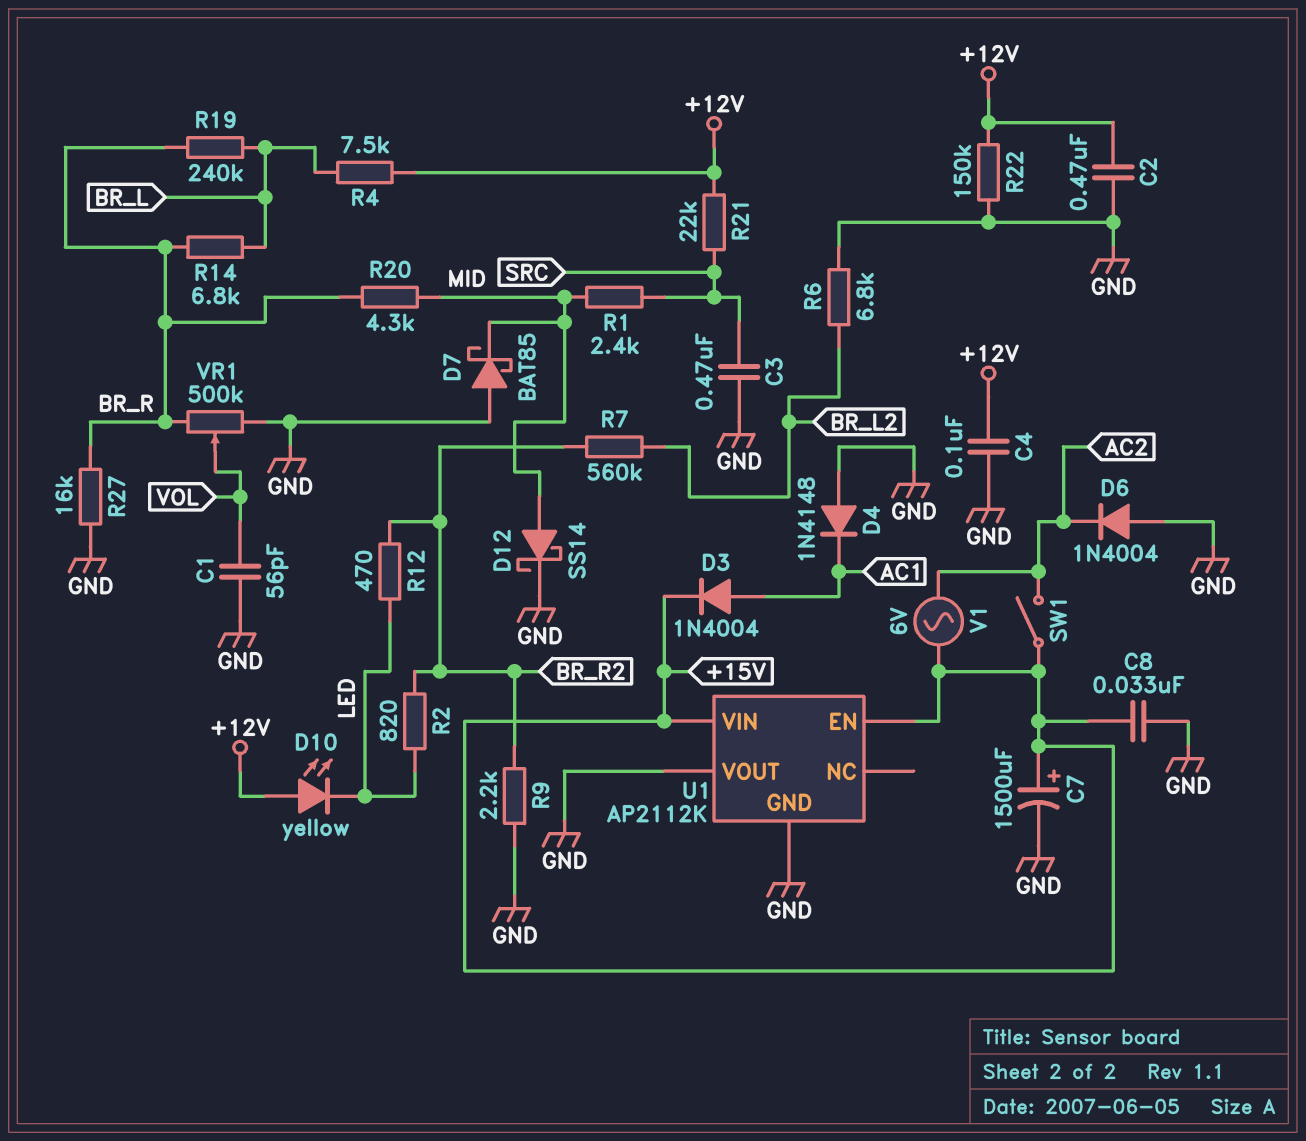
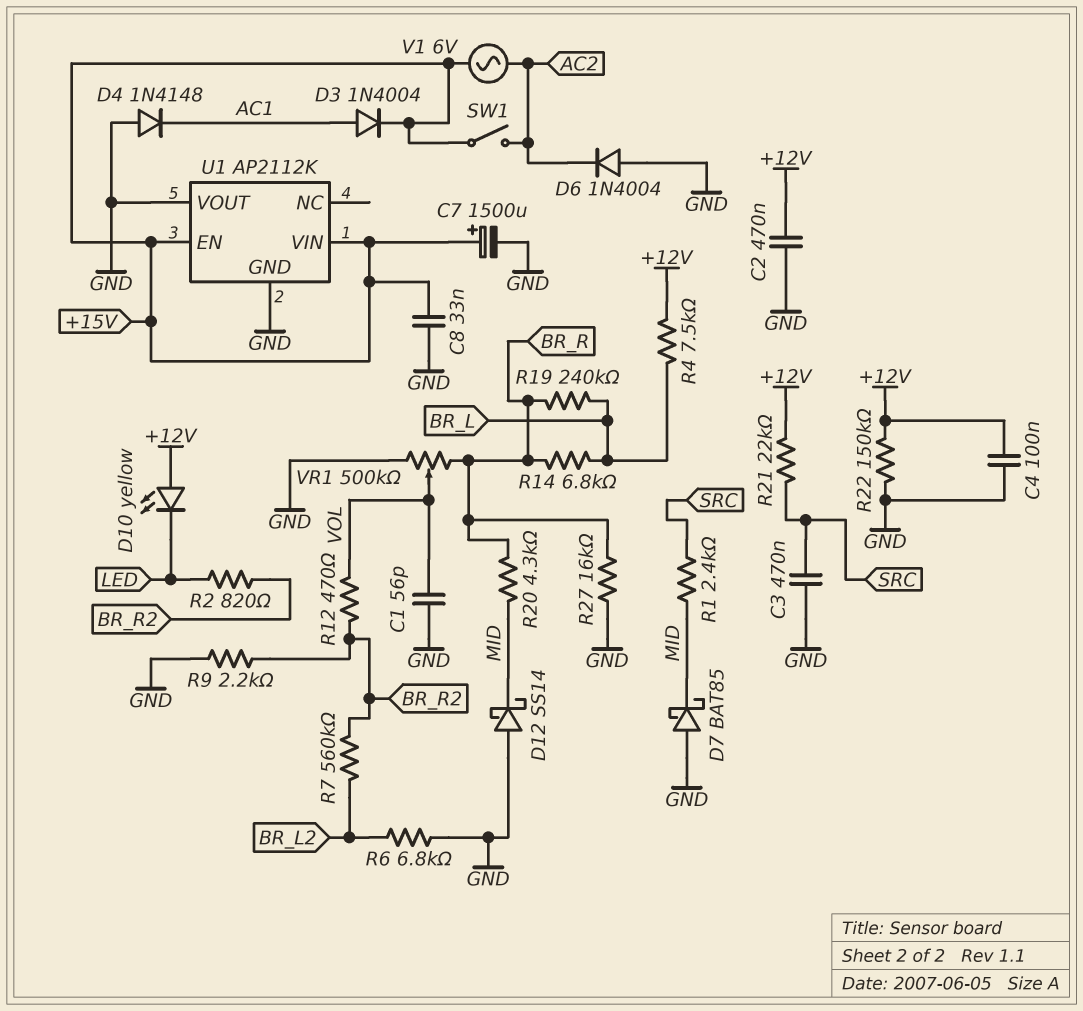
D12: schottky SS14 (A MID, K GND) -> schottky SS14 (A GND, K MID)
R12: 470 (BR_R2, LED) -> 470 (BR_R2, VOL)

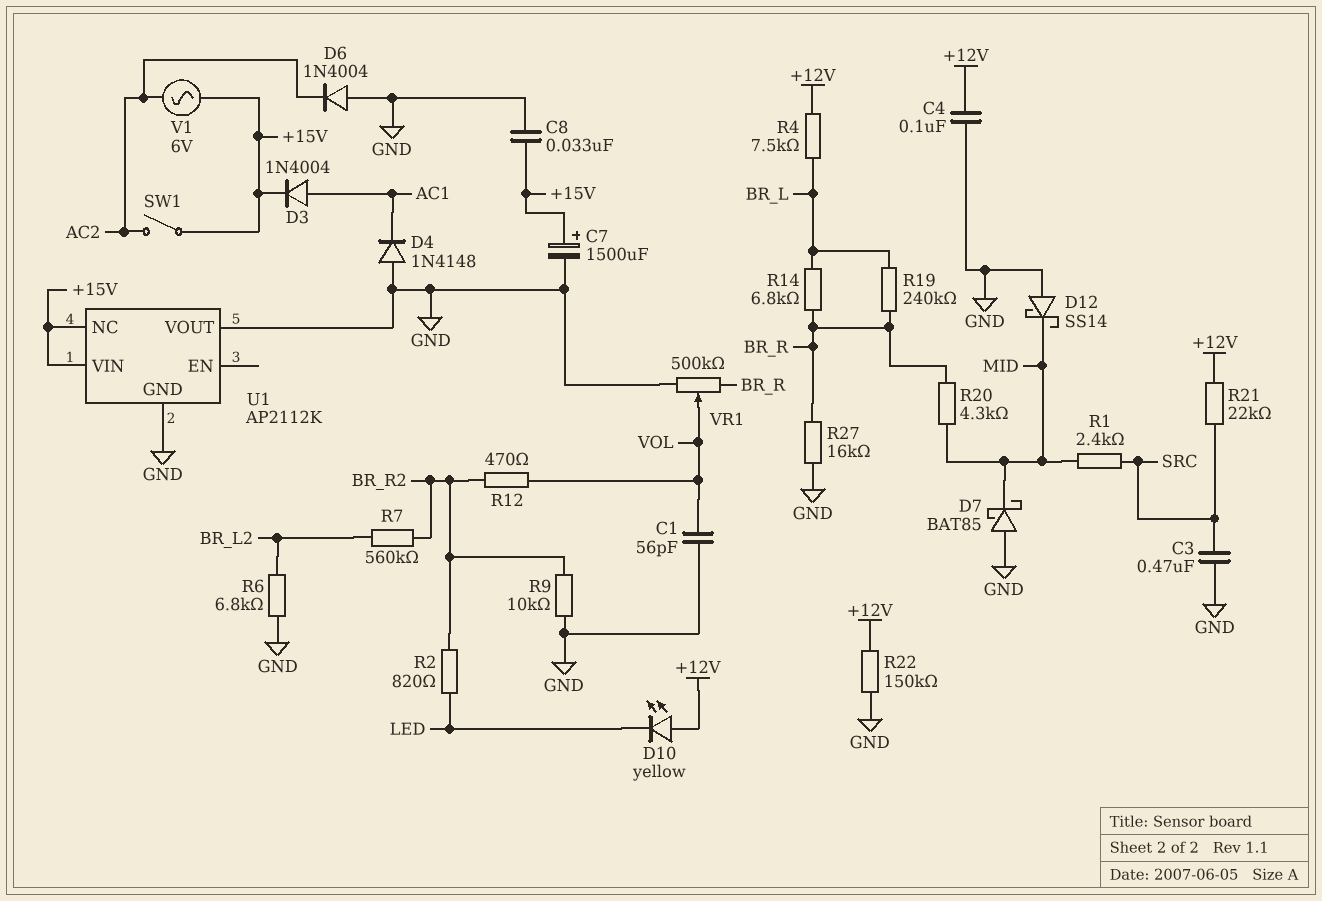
C2: 470nF (+12V, GND) -> none
R9: 2.2k (BR_R2, GND) -> 10k (BR_R2, GND)
U1 pin EN: +15V -> none
U1 pin NC: none -> +15V

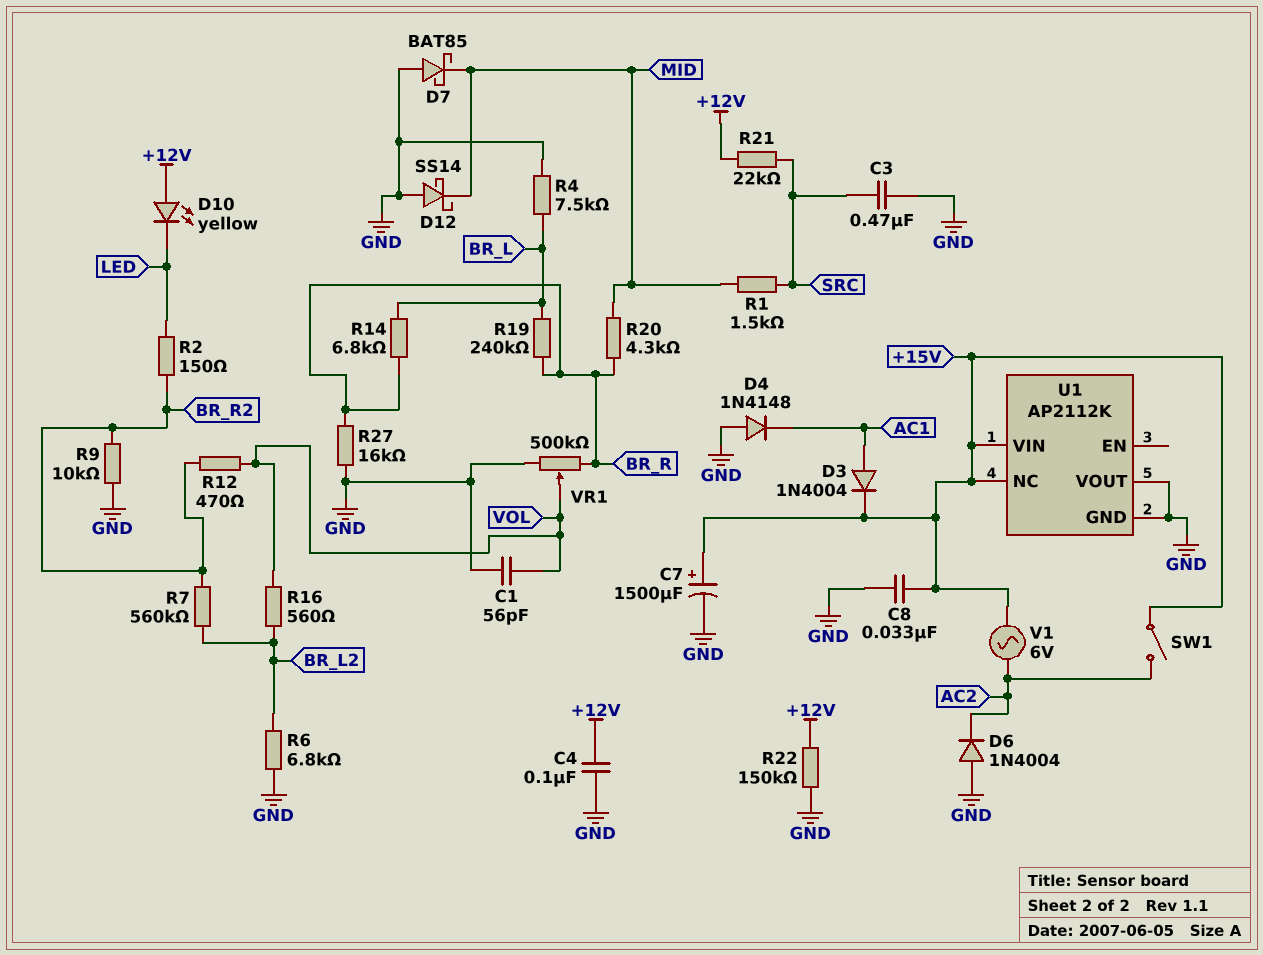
R1: 2.4k (MID, SRC) -> 1.5k (MID, SRC)
R2: 820 (BR_R2, LED) -> 150 (BR_R2, LED)
R4: 7.5k (+12V, BR_L) -> 7.5k (BR_L, GND)
R16: none -> 560 (BR_L2, VOL)

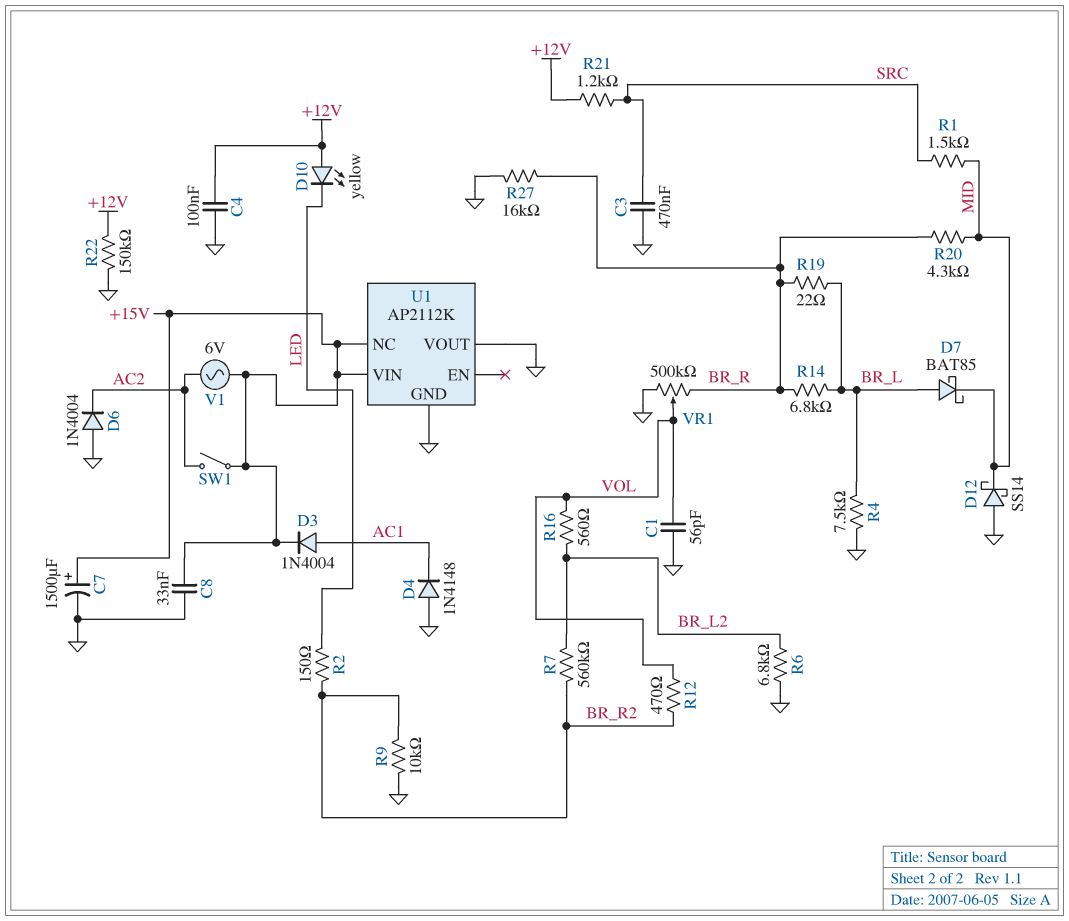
D7: schottky BAT85 (A GND, K MID) -> schottky BAT85 (A BR_L, K MID)
R19: 240k (BR_L, BR_R) -> 22 (BR_L, BR_R)
R21: 22k (+12V, SRC) -> 1.2k (+12V, SRC)

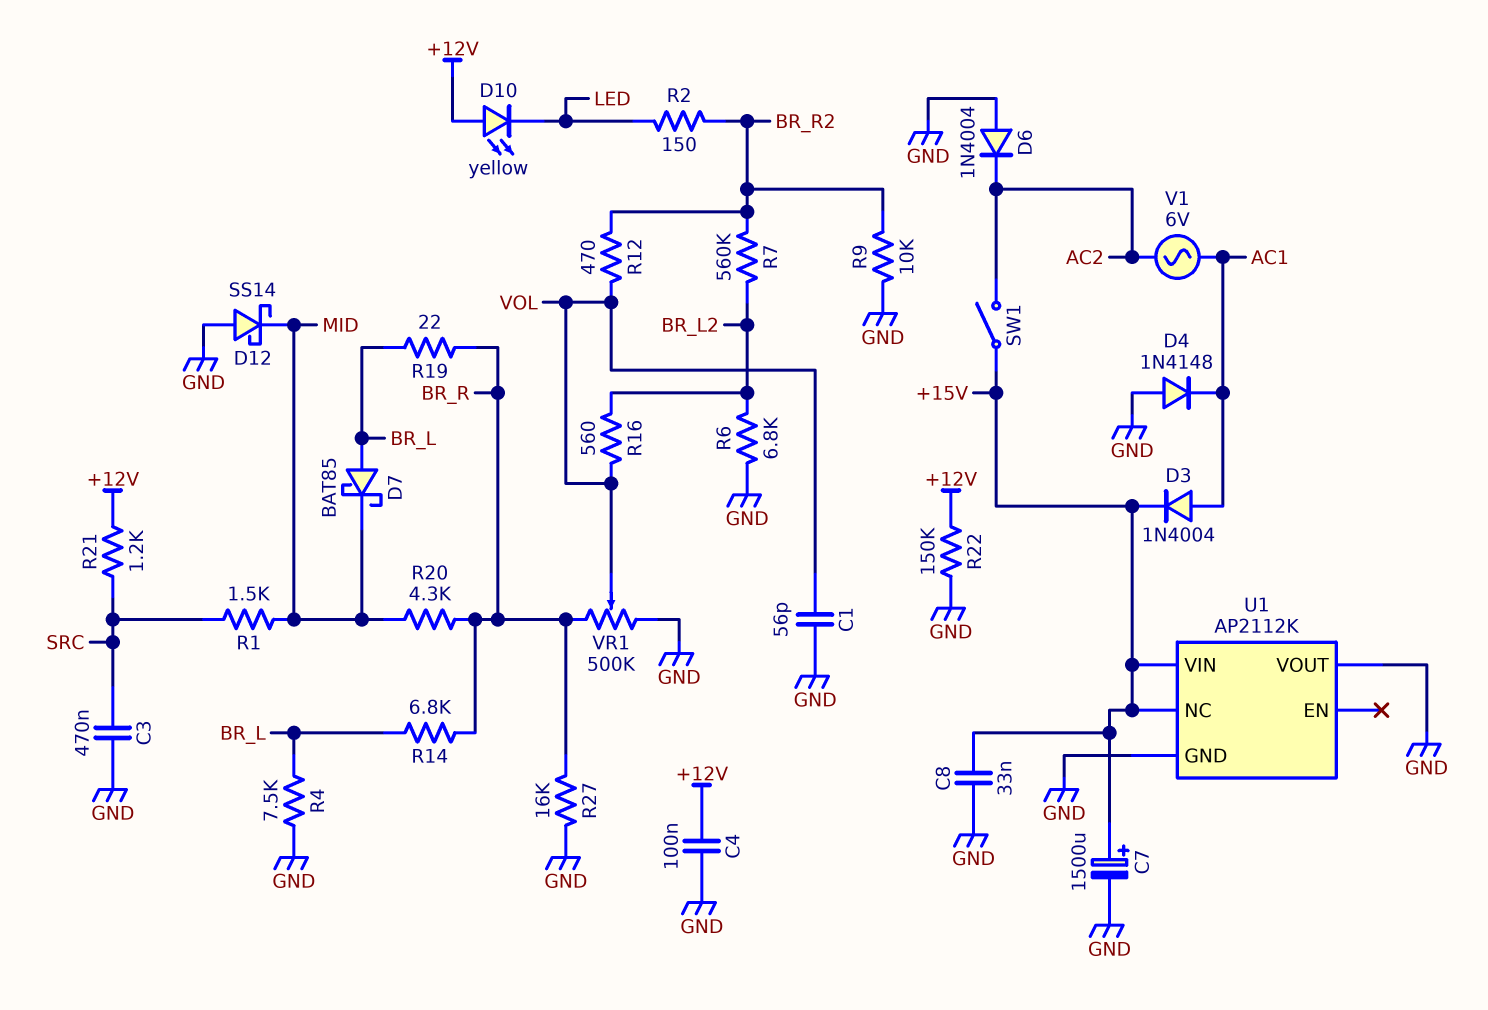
V1: AC 6V (+15V, AC2) -> AC 6V (AC1, AC2)

